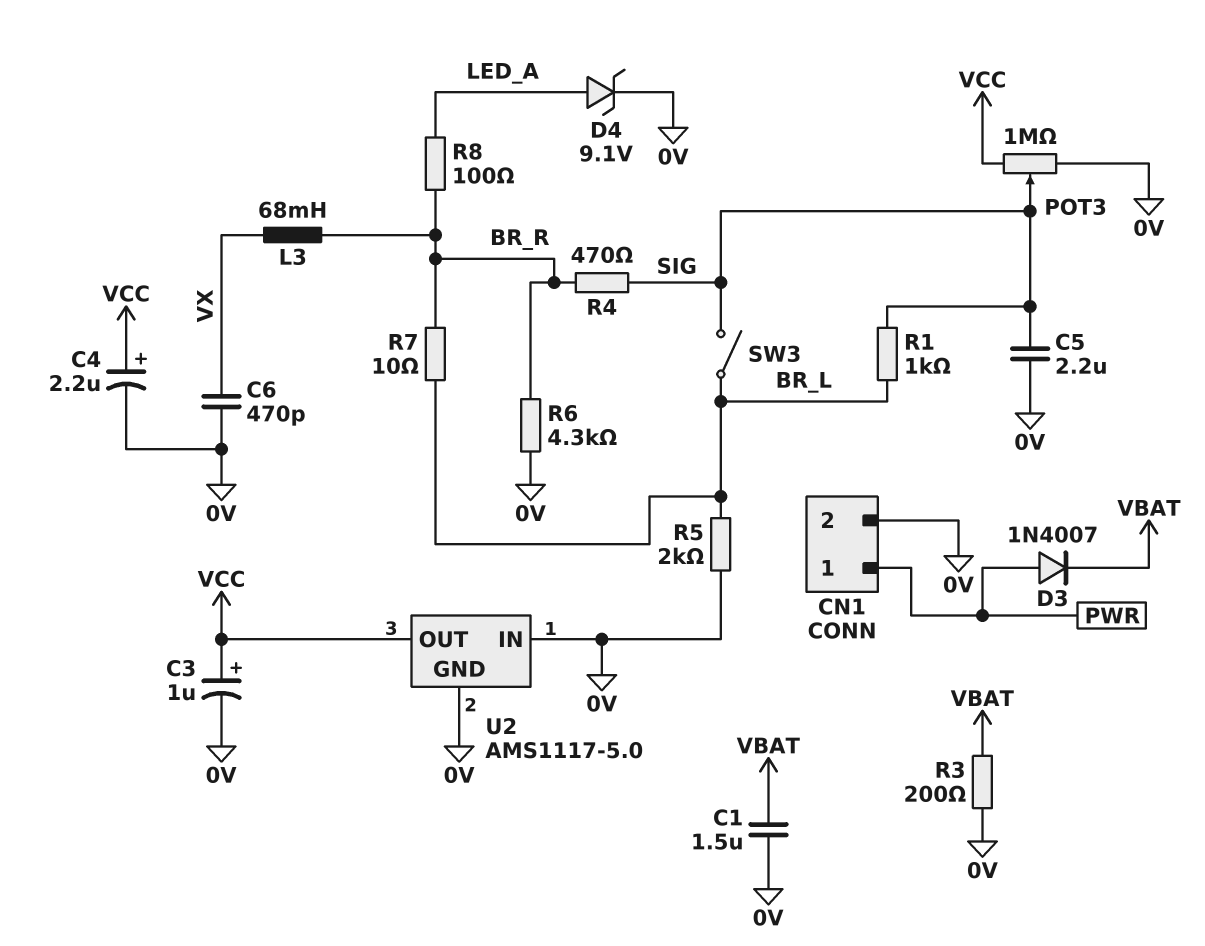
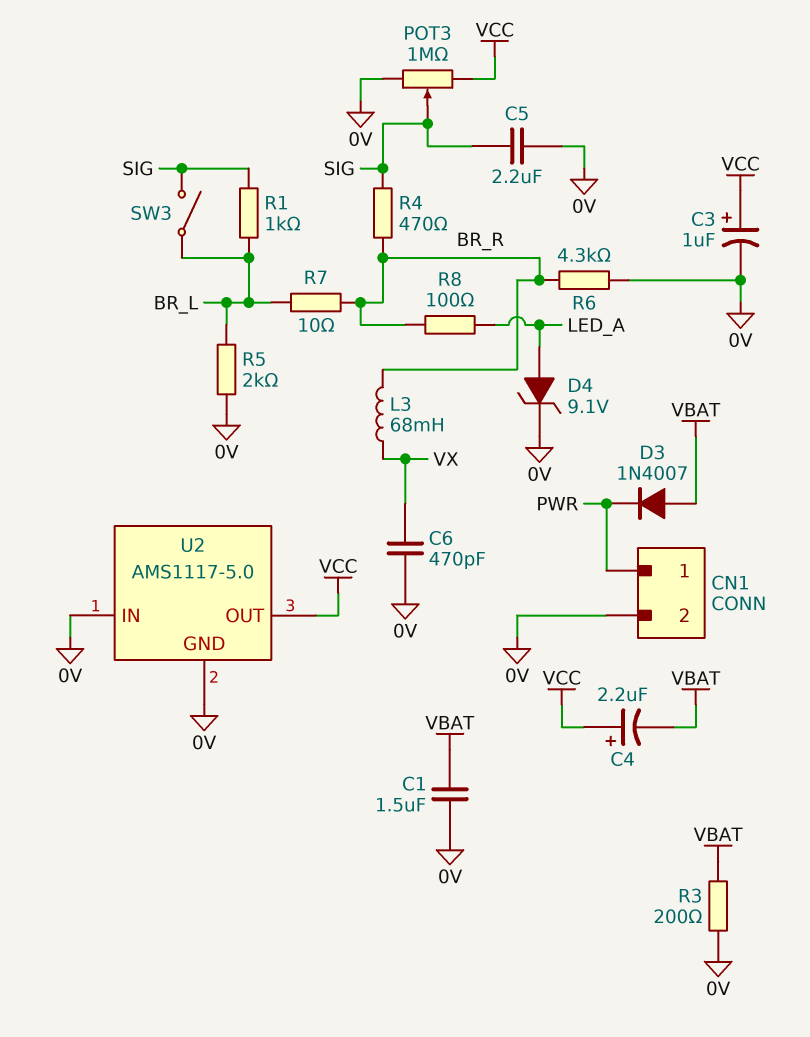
C4: 2.2uF (plus VCC, minus 0V) -> 2.2uF (plus VCC, minus VBAT)
D3: diode 1N4007 (A PWR, K VBAT) -> diode 1N4007 (A VBAT, K PWR)

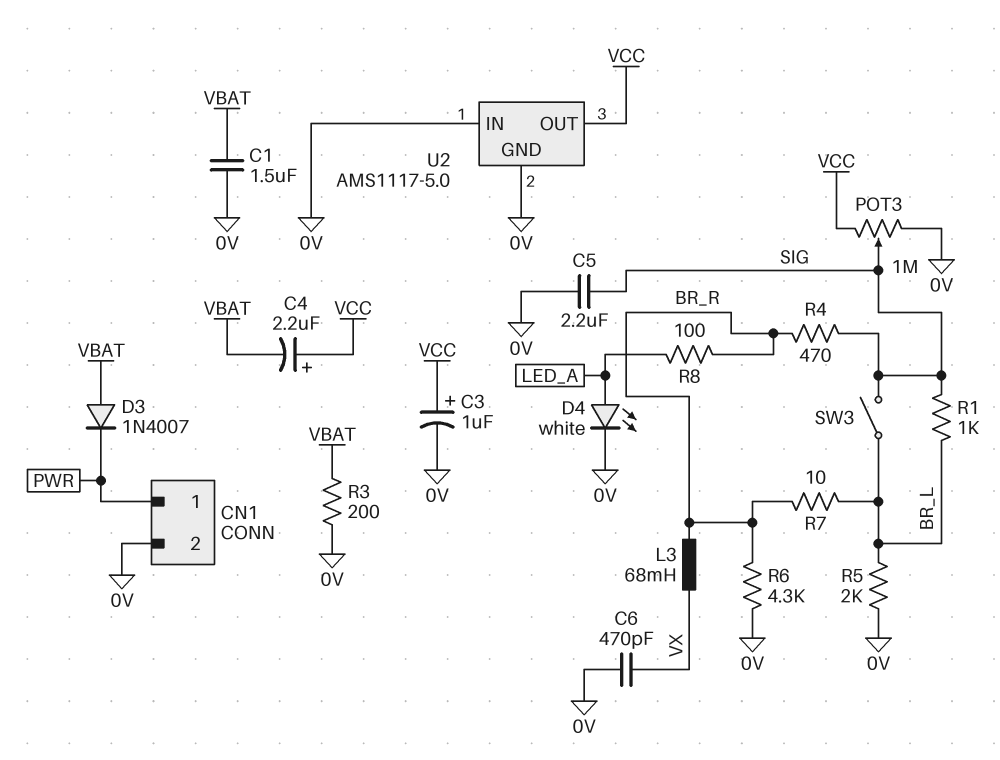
D4: zener 9.1V (A LED_A, K 0V) -> LED white (A LED_A, K 0V)

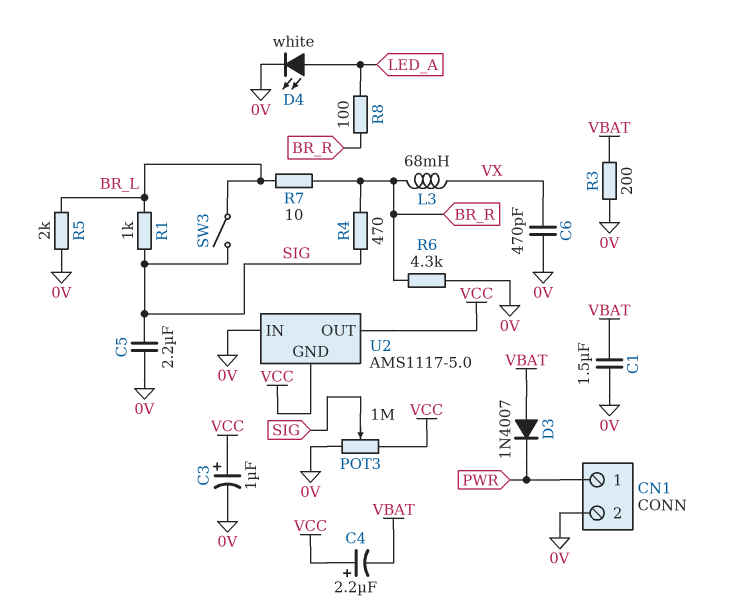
U2 pin GND: 0V -> VCC

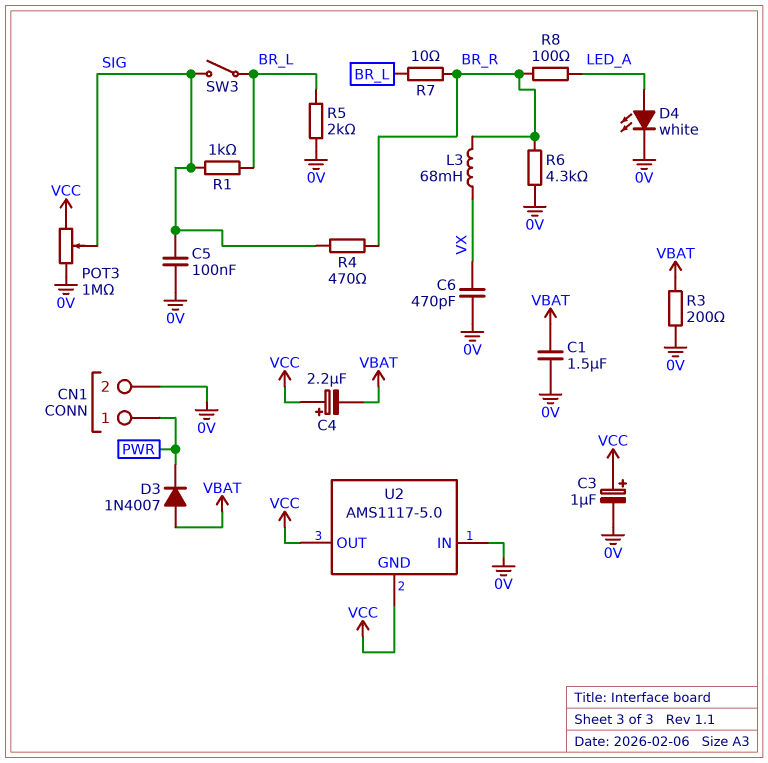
C5: 2.2uF (0V, SIG) -> 100nF (0V, SIG)

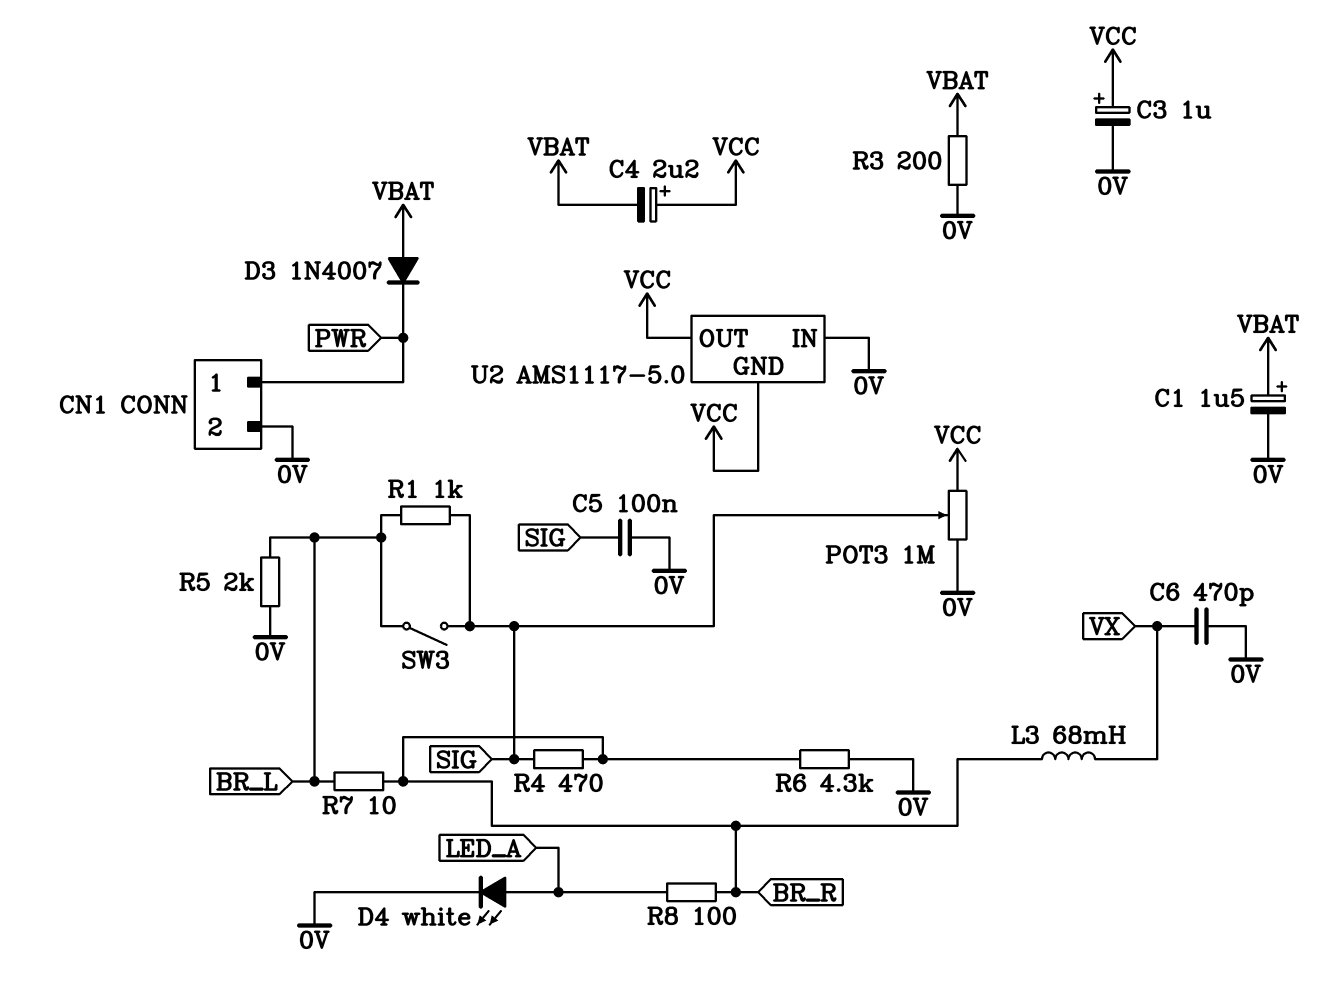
C1: 1.5uF (0V, VBAT) -> 1.5uF (plus VBAT, minus 0V)

